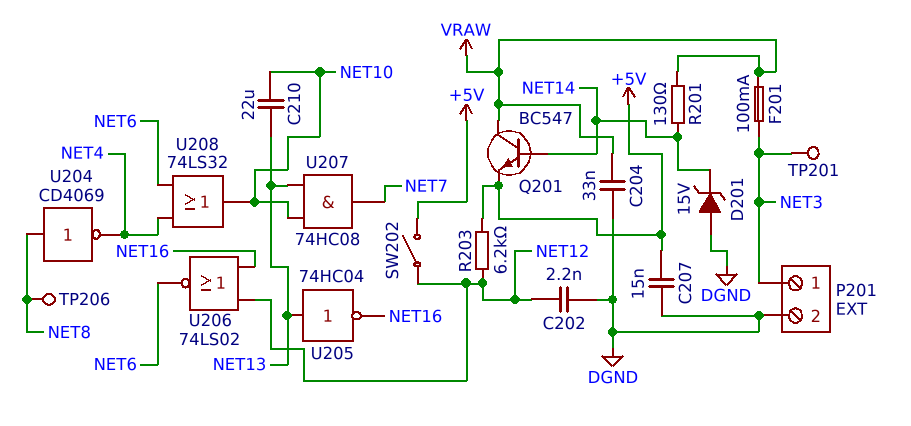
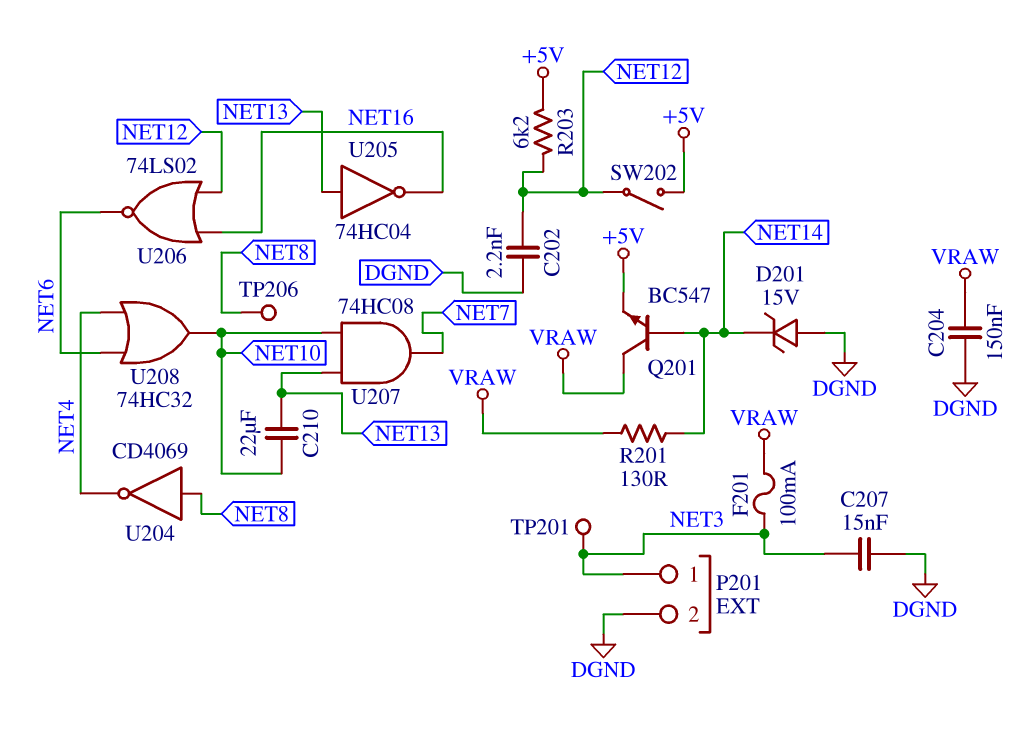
C204: 33nF (DGND, VRAW) -> 150nF (DGND, VRAW)
C207: 15nF (+5V, DGND) -> 15nF (DGND, NET3)
U208: OR 74LS32 (in NET4, in NET6, out NET10) -> OR 74HC32 (in NET4, in NET6, out NET10)

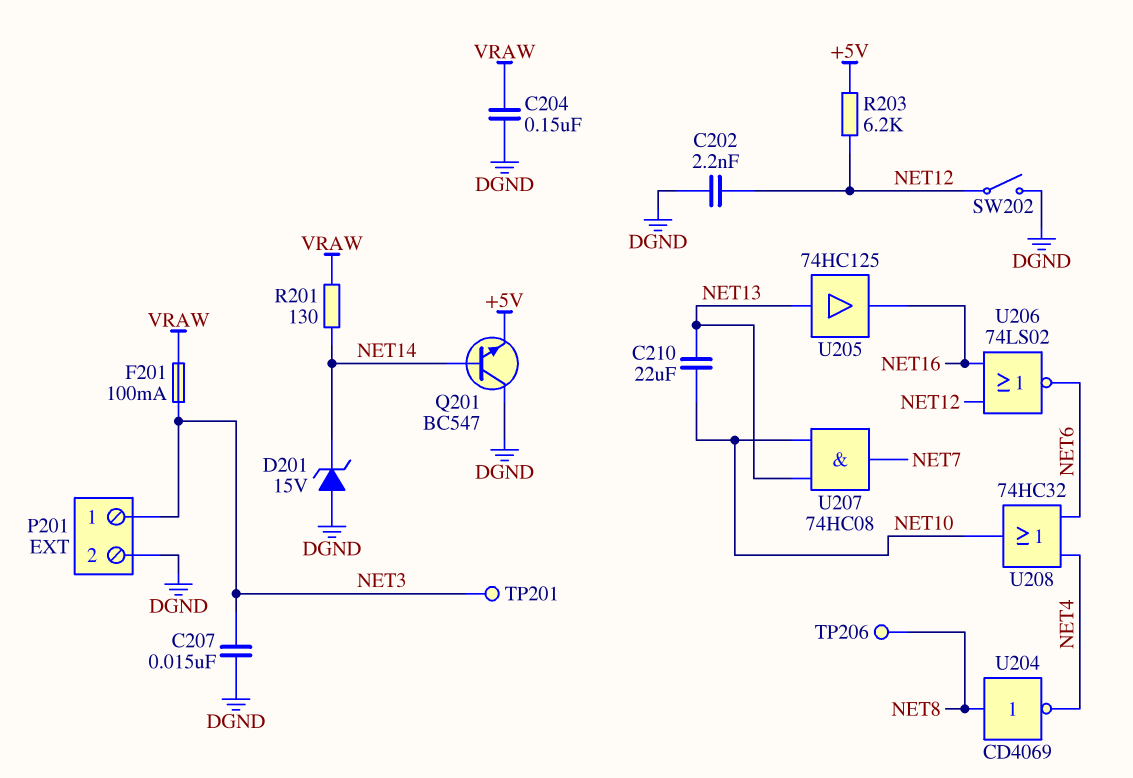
Q201: NPN BC547 (B NET14, C VRAW, E +5V) -> NPN BC547 (B NET14, C DGND, E +5V)
SW202: switch (+5V, NET12) -> switch (DGND, NET12)
U205: NOT 74HC04 (in NET13, out NET16) -> buffer 74HC125 (in NET13, out NET16)

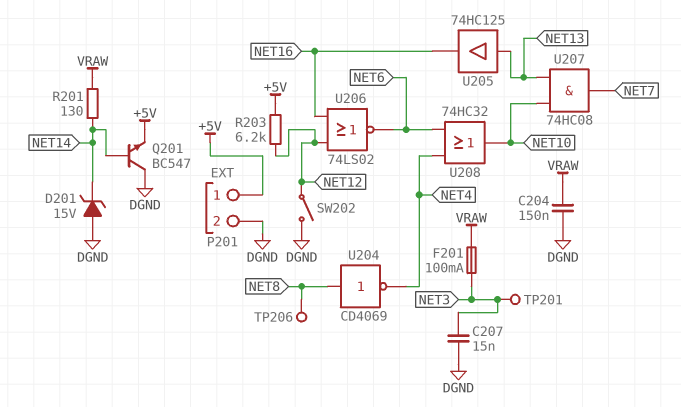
C202: 2.2nF (DGND, NET12) -> none
C210: 22uF (NET10, NET13) -> none
P201 pin 1: NET3 -> +5V

